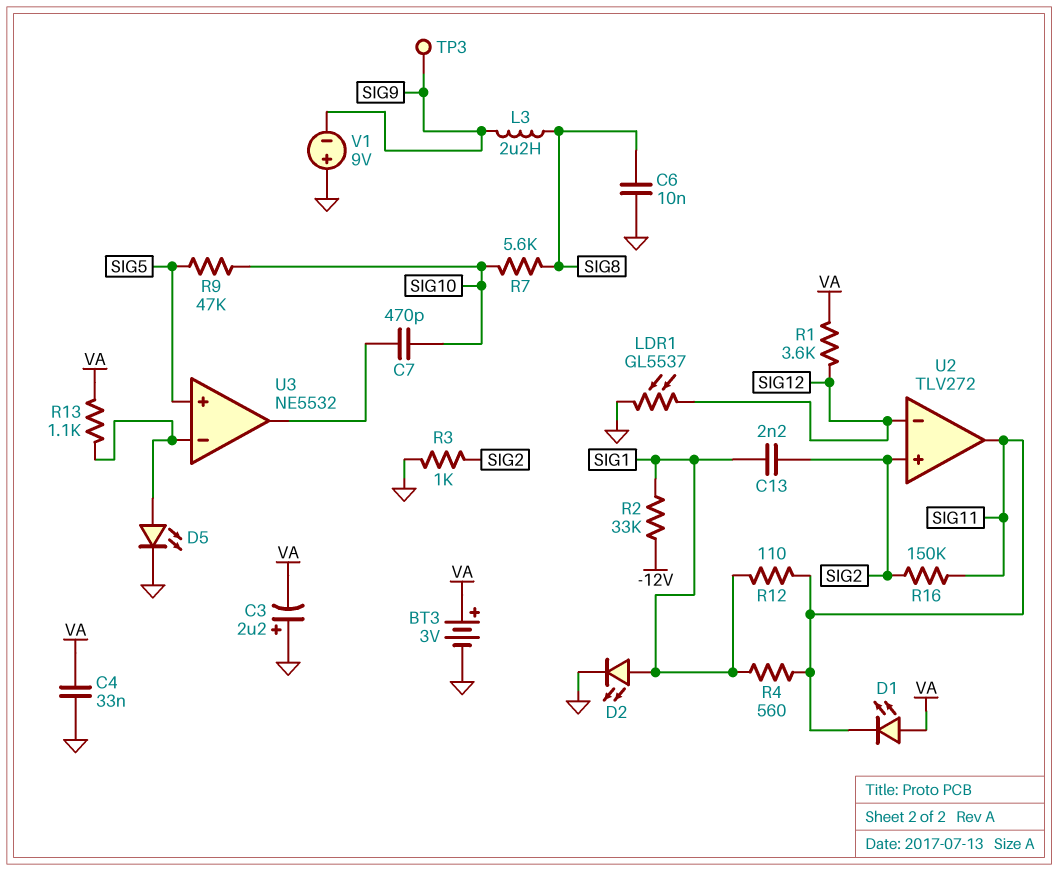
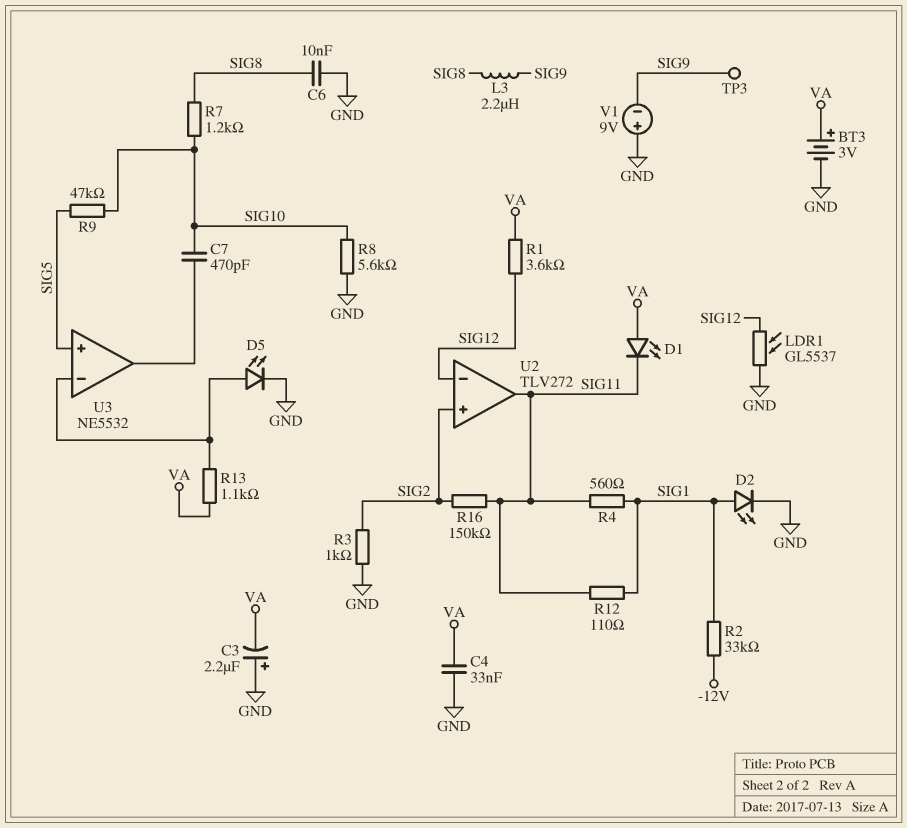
C13: 2.2nF (SIG1, SIG2) -> none
R7: 5.6k (SIG8, SIG10) -> 1.2k (SIG8, SIG10)
R8: none -> 5.6k (GND, SIG10)

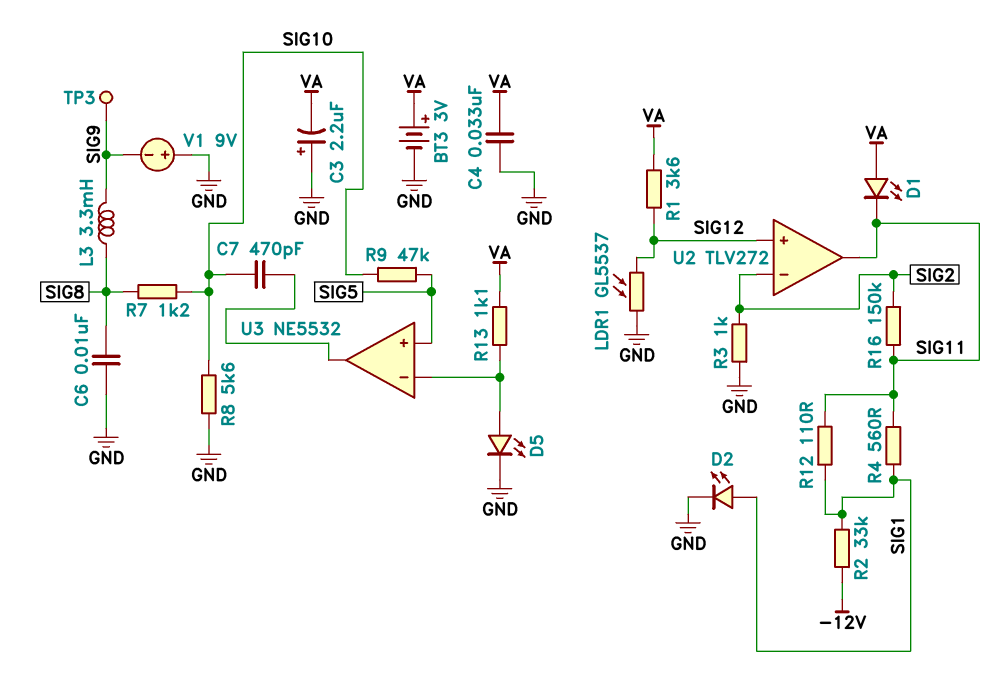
L3: 2.2uH (SIG8, SIG9) -> 3.3mH (SIG8, SIG9)
U2 pin in+: SIG2 -> SIG12
U2 pin in-: SIG12 -> SIG2

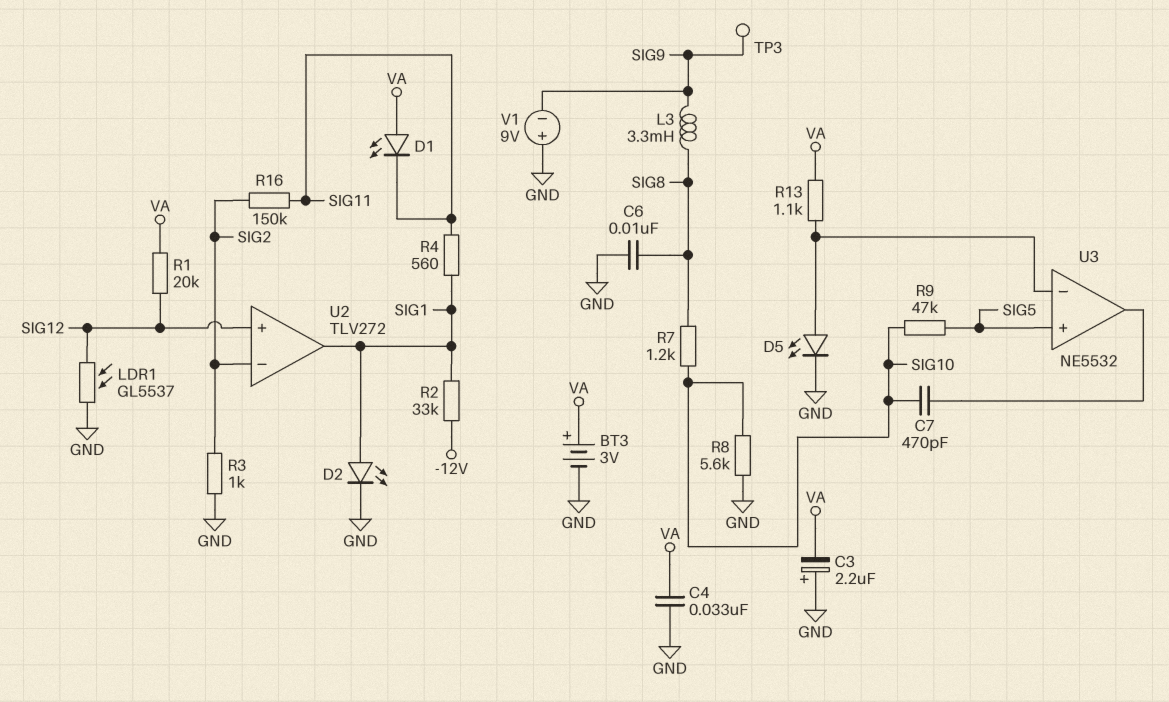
R1: 3.6k (SIG12, VA) -> 20k (SIG12, VA)
R12: 110 (SIG1, SIG11) -> none
U2 pin out: SIG11 -> SIG1

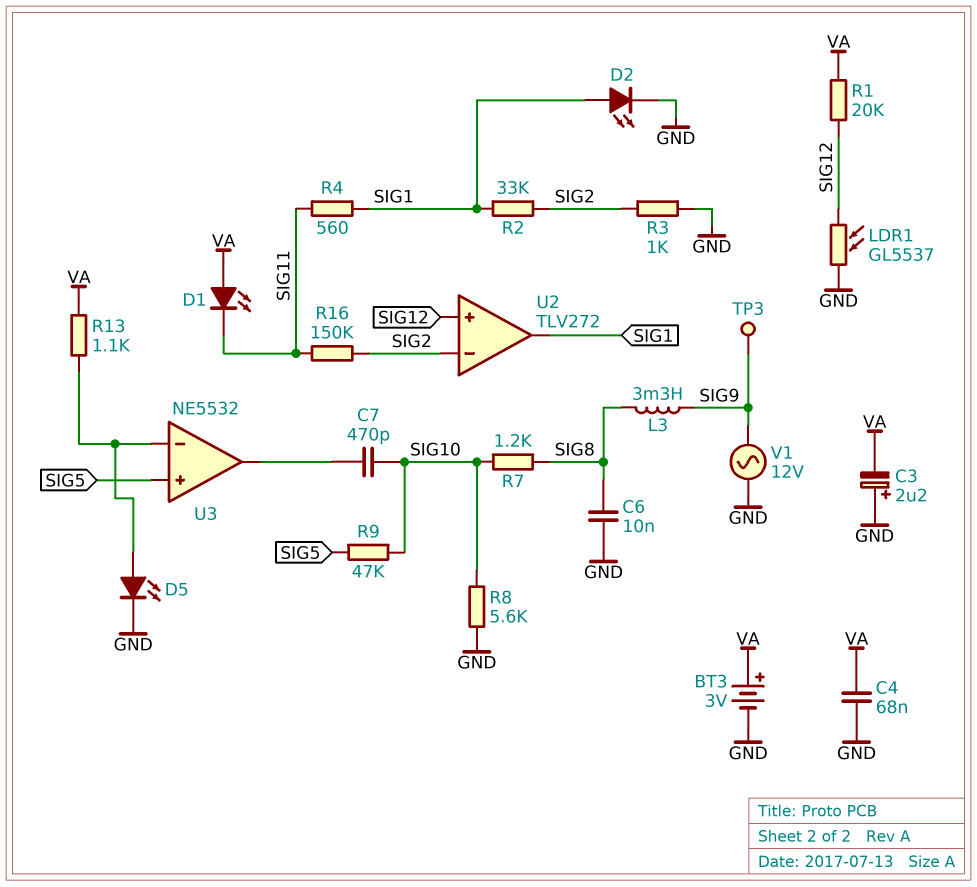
C4: 33nF (GND, VA) -> 68nF (GND, VA)
R2: 33k (-12V, SIG1) -> 33k (SIG1, SIG2)
V1: 9V (plus GND, minus SIG9) -> AC 12V (GND, SIG9)

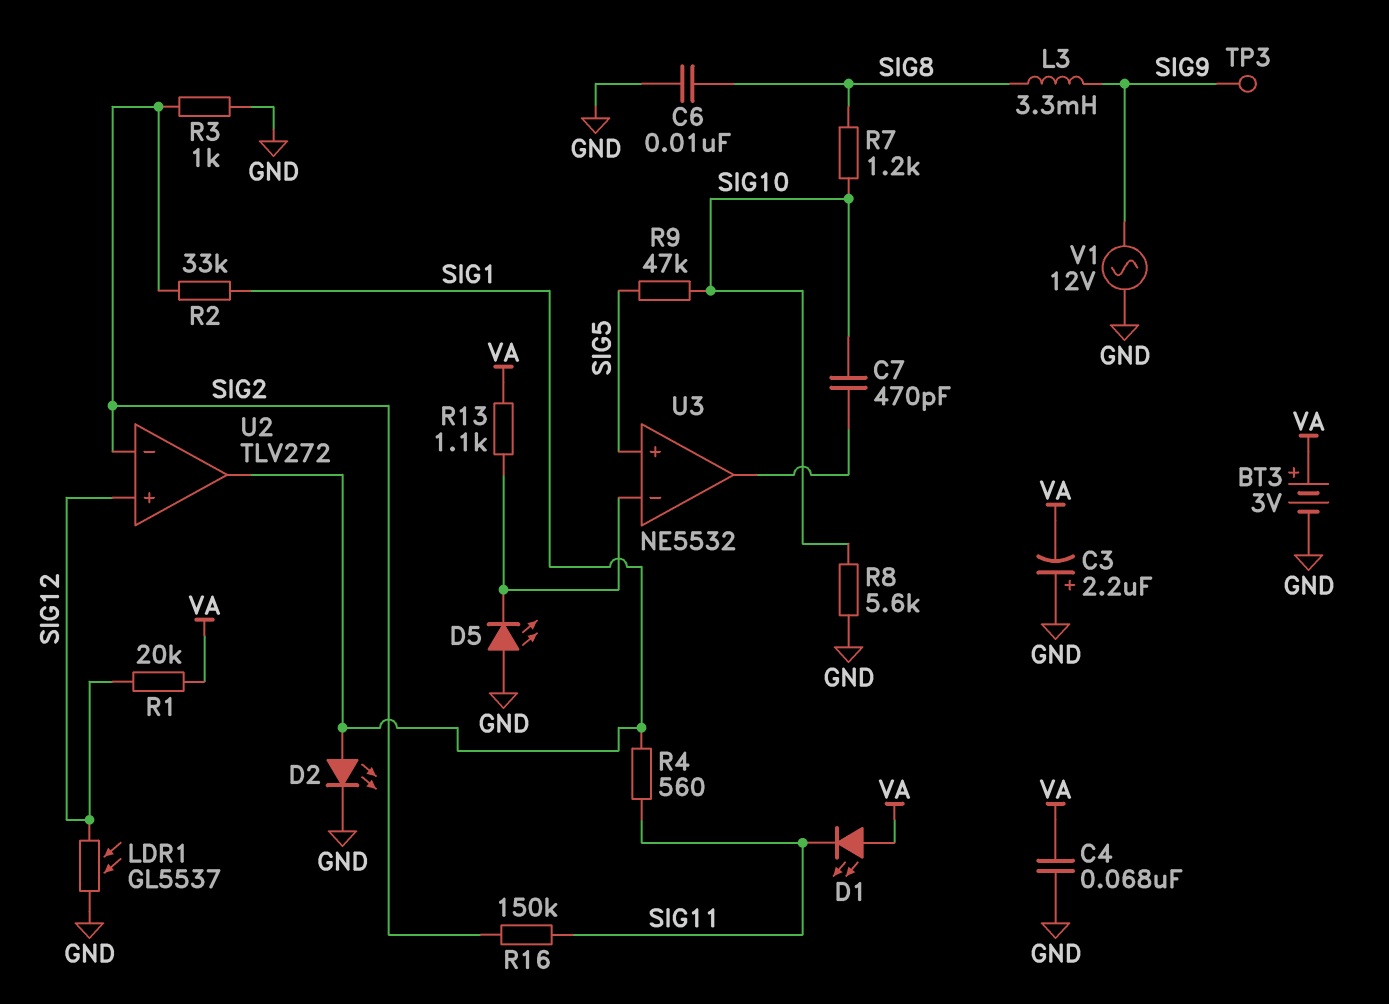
D5: LED (A U3/in-, K GND) -> LED (A GND, K U3/in-)

